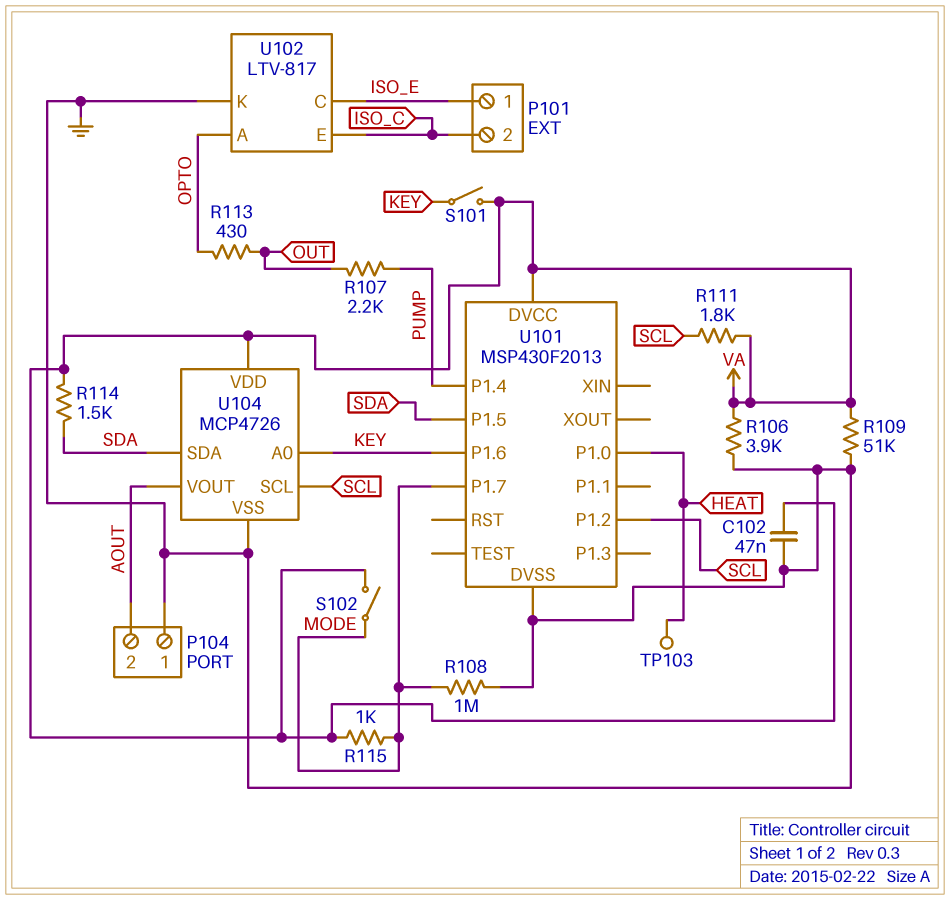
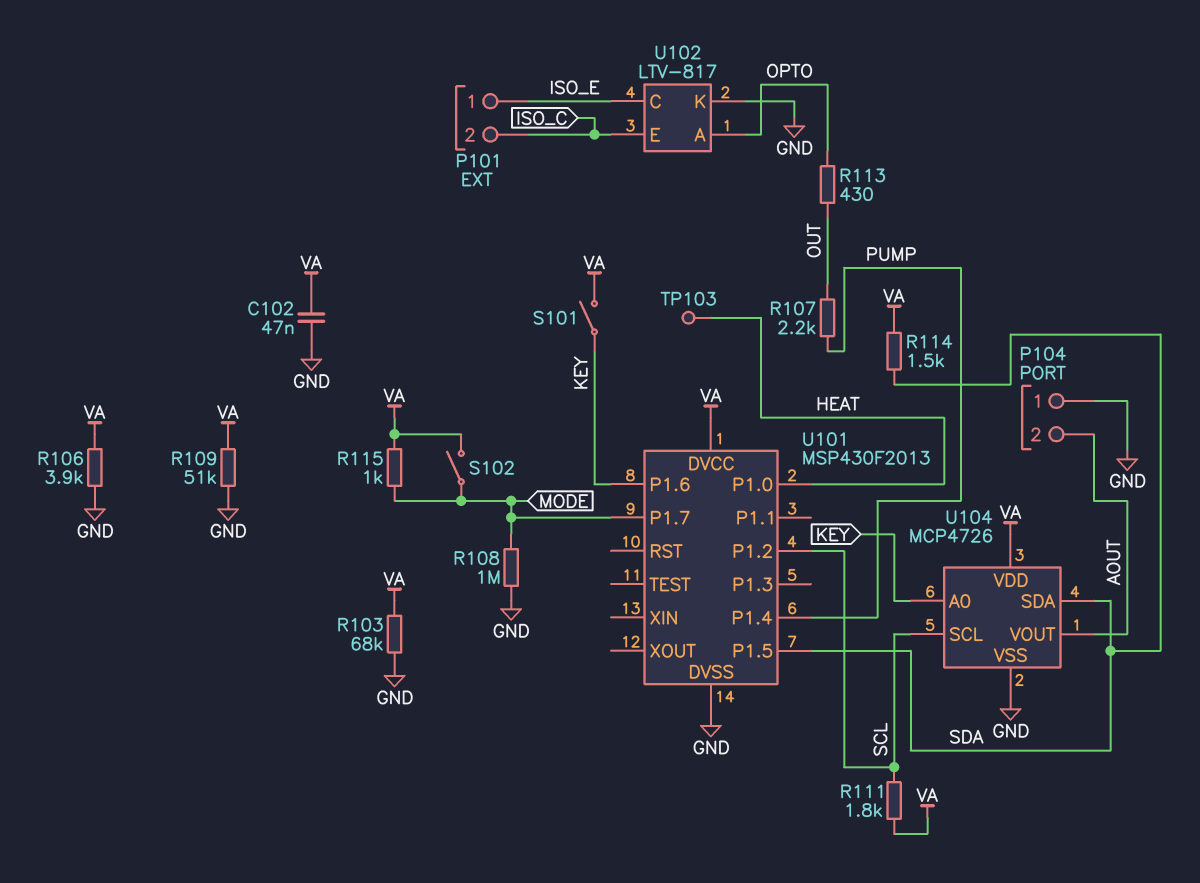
R103: none -> 68k (GND, VA)

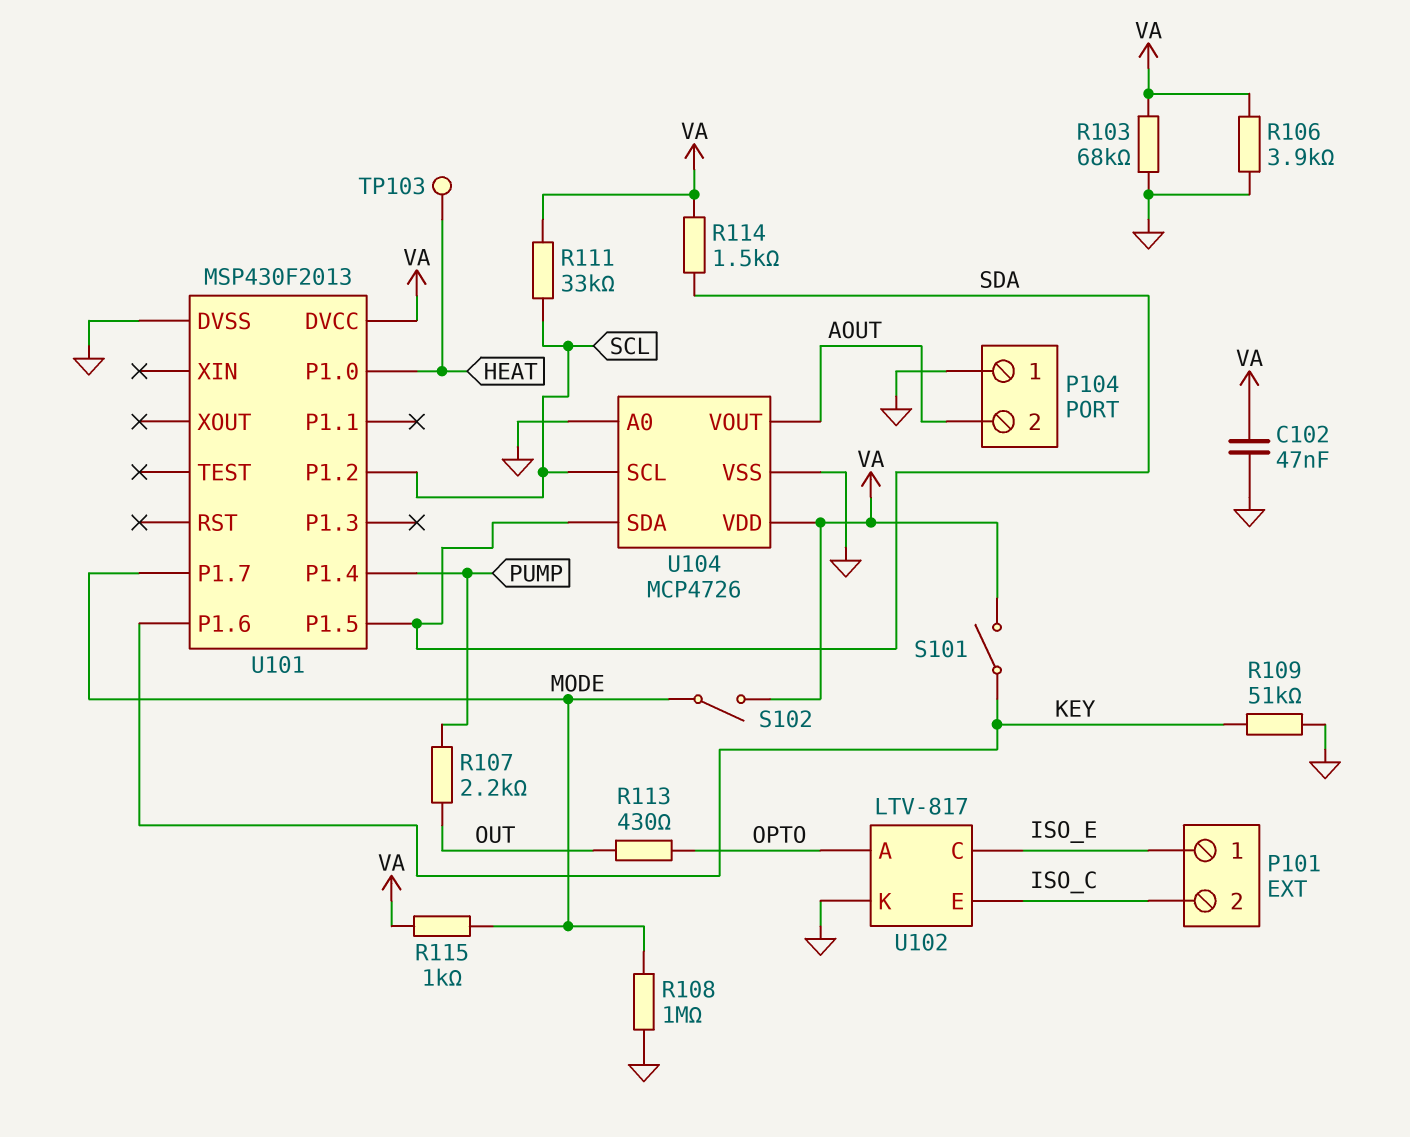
R109: 51k (GND, VA) -> 51k (GND, KEY)
R111: 1.8k (SCL, VA) -> 33k (SCL, VA)
U104 pin A0: KEY -> GND

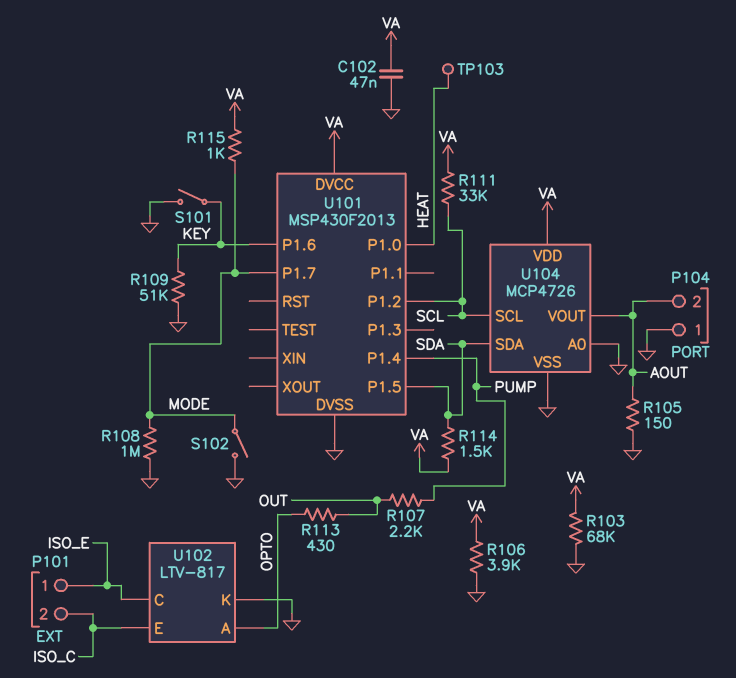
R105: none -> 150 (AOUT, GND)
S101: switch (KEY, VA) -> switch (GND, KEY)
S102: switch (MODE, VA) -> switch (GND, MODE)

